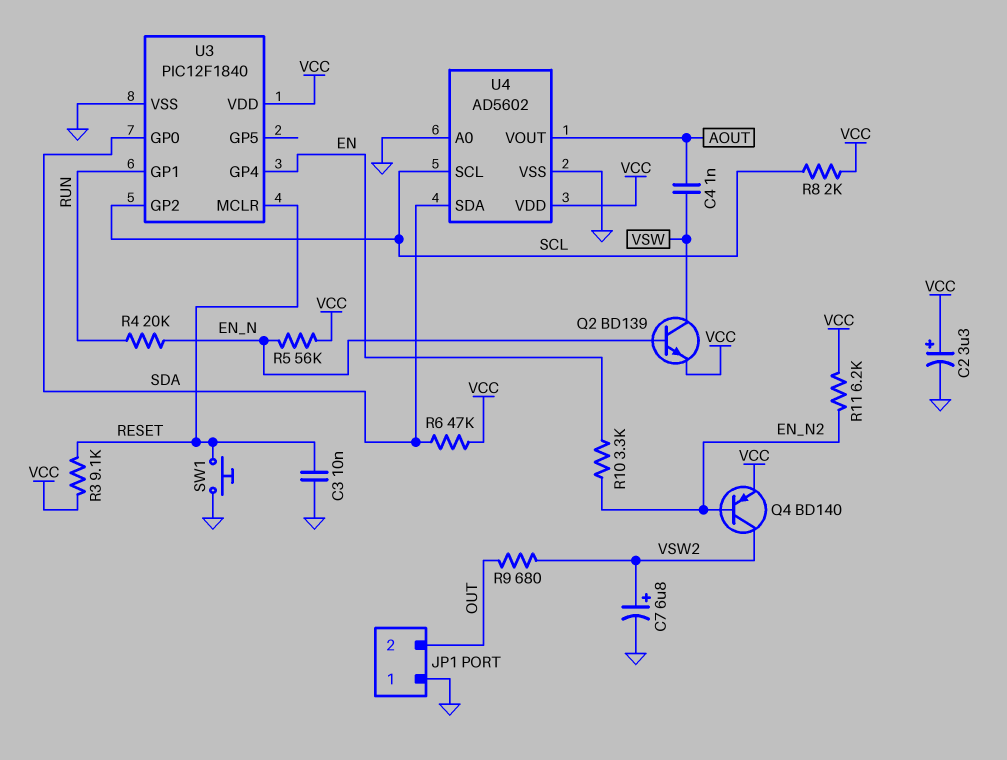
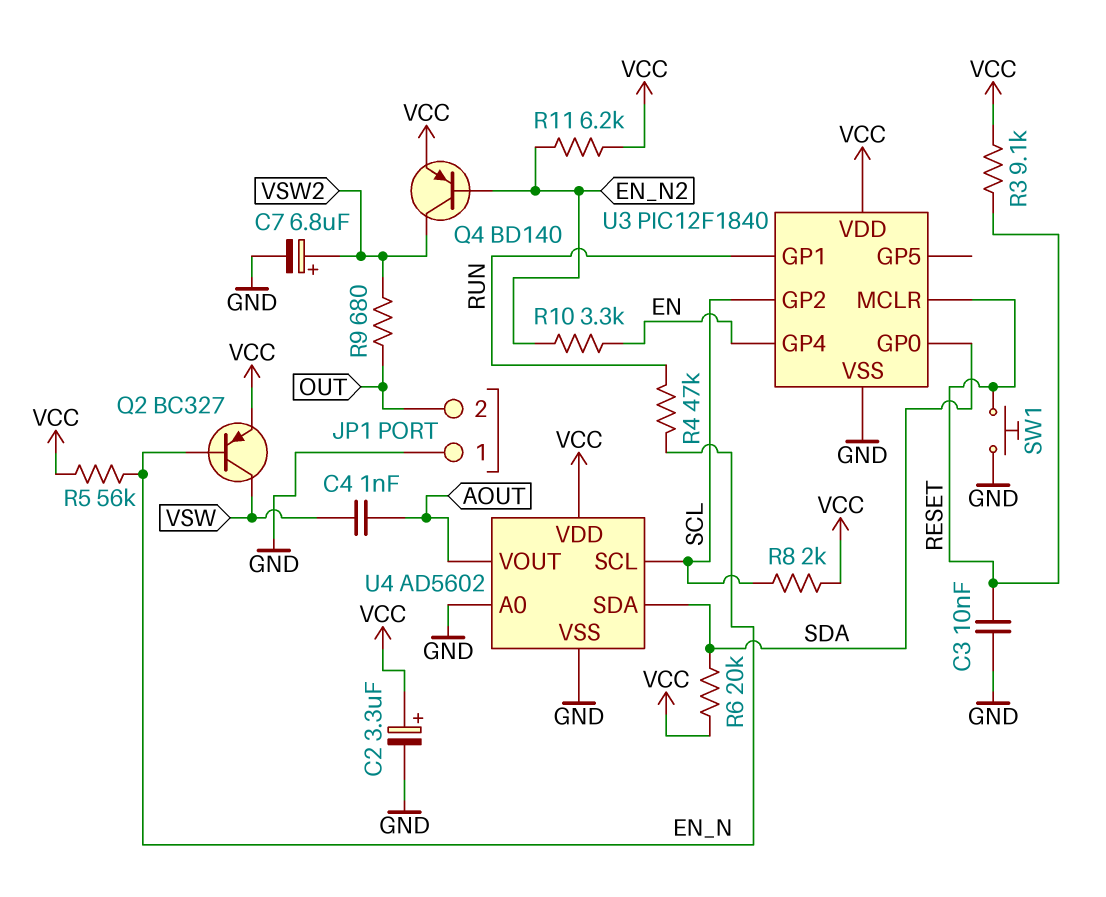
Q2: NPN BD139 (B EN_N, C VSW, E VCC) -> PNP BC327 (B EN_N, C VSW, E VCC)
R4: 20k (EN_N, RUN) -> 47k (EN_N, RUN)
R6: 47k (SDA, VCC) -> 20k (SDA, VCC)

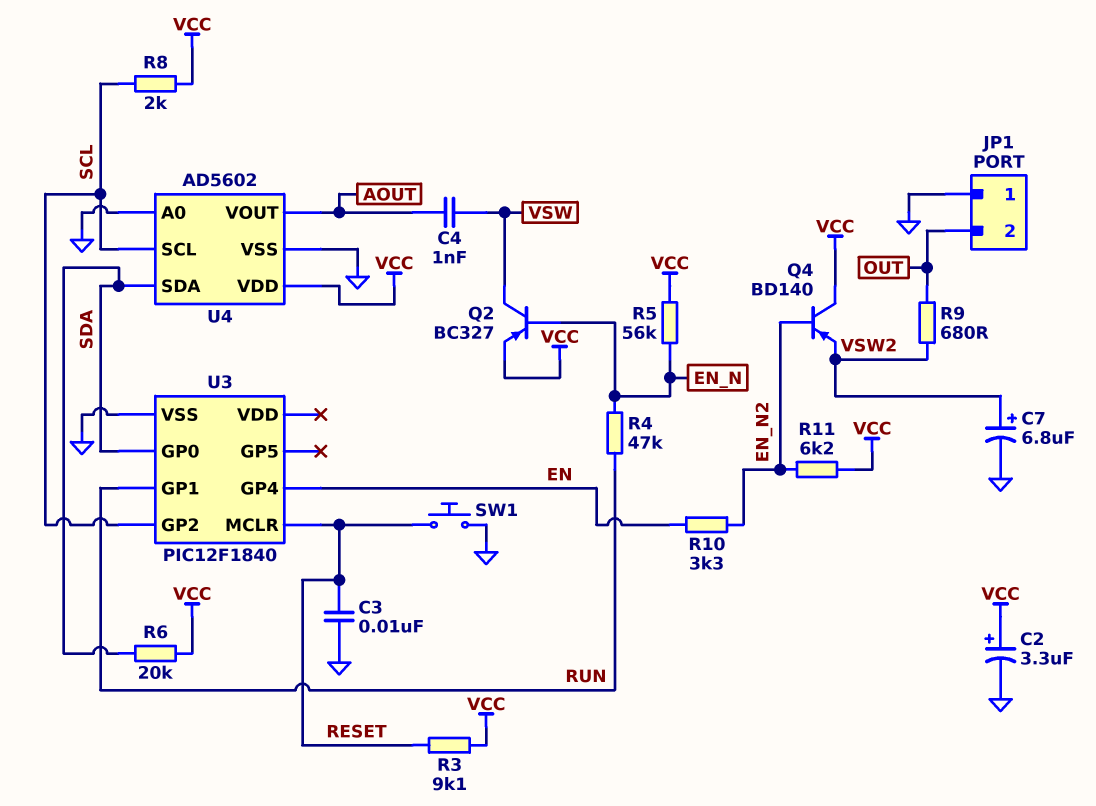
Q4: PNP BD140 (B EN_N2, C VSW2, E VCC) -> PNP BD140 (B EN_N2, C VCC, E VSW2)
U3 pin VDD: VCC -> none

